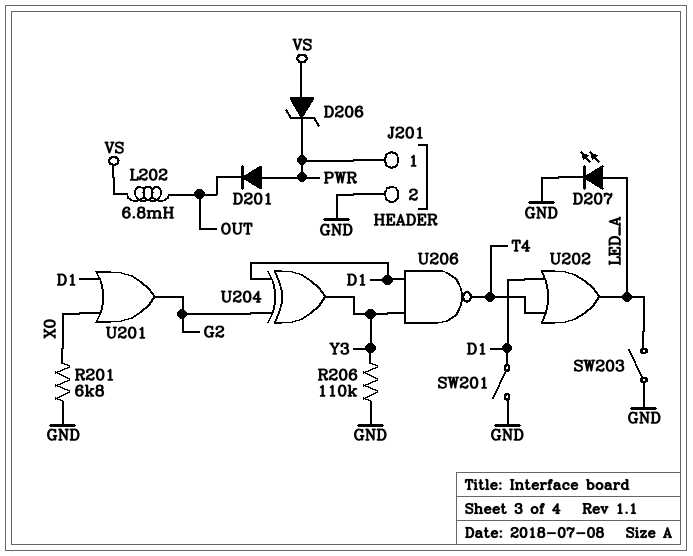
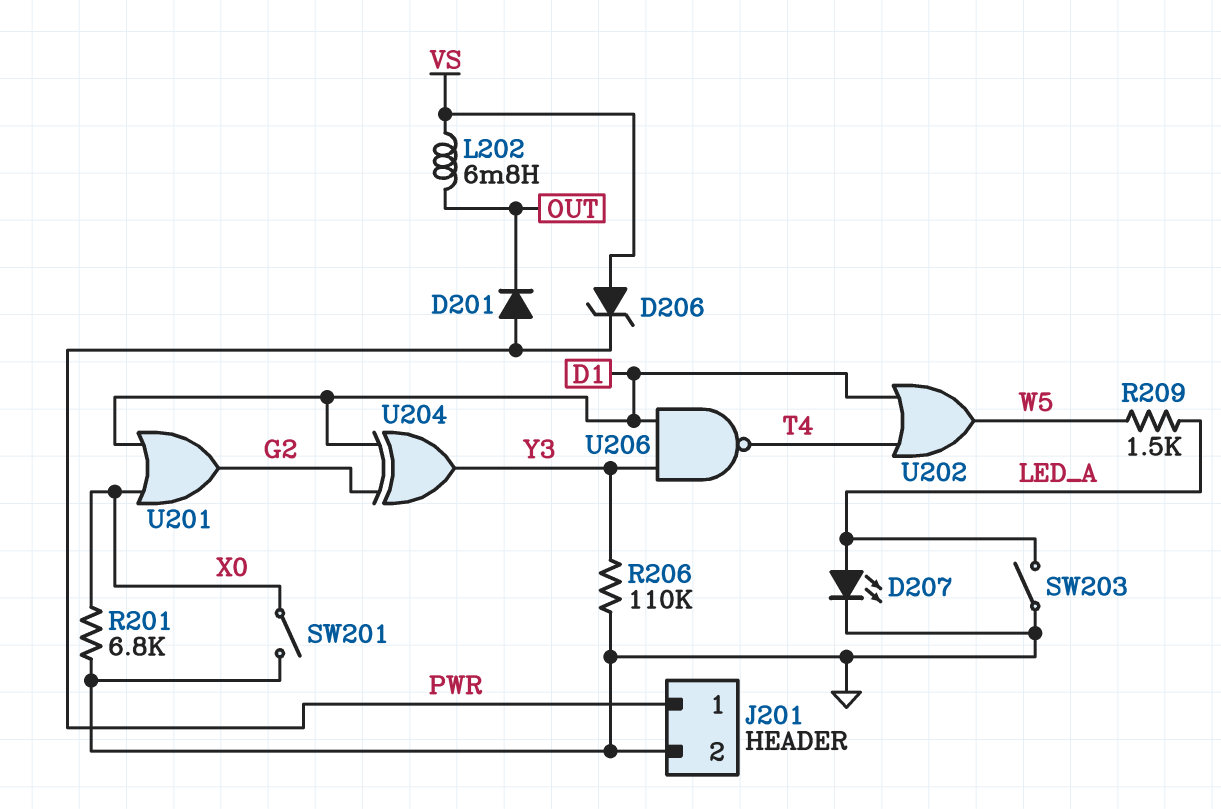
R209: none -> 1.5k (LED_A, W5)
SW201: switch (D1, GND) -> switch (GND, X0)
U202: OR (in D1, in T4, out LED_A) -> OR (in D1, in T4, out W5)

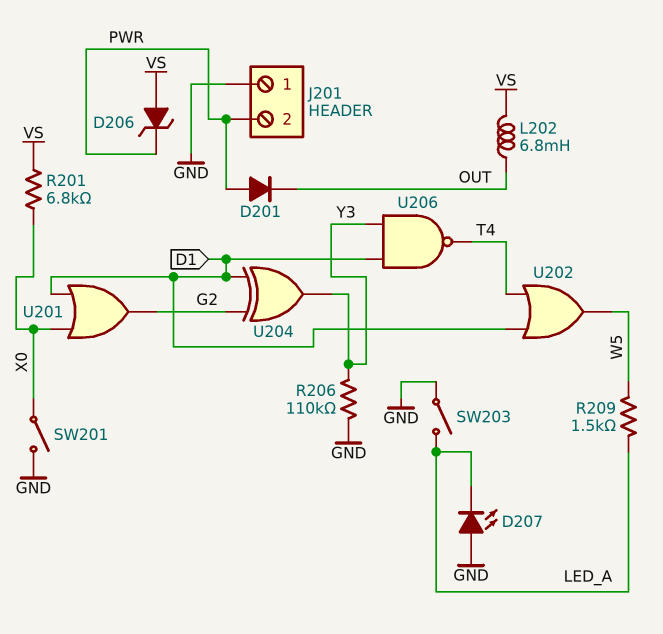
D207: LED (A LED_A, K GND) -> LED (A GND, K LED_A)
J201 pin 1: PWR -> GND
J201 pin 2: GND -> PWR
R201: 6.8k (GND, X0) -> 6.8k (VS, X0)

